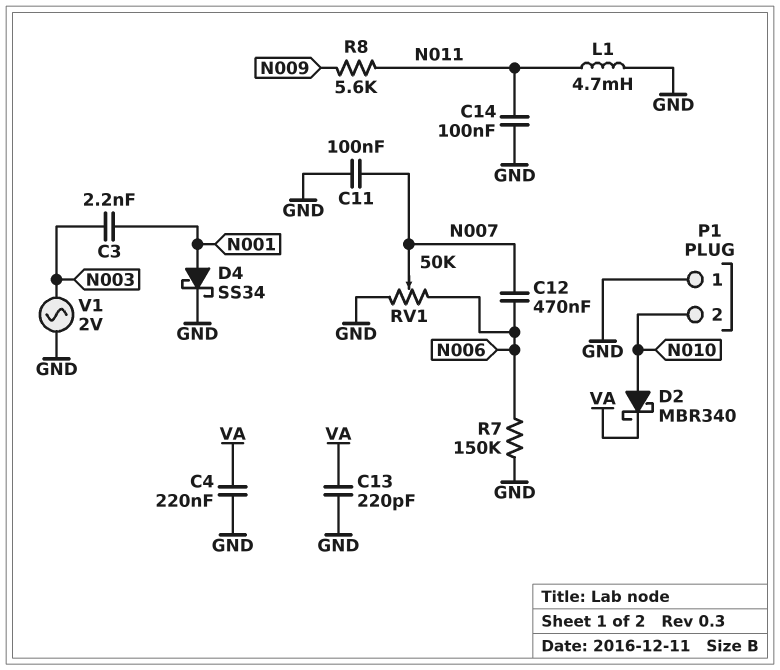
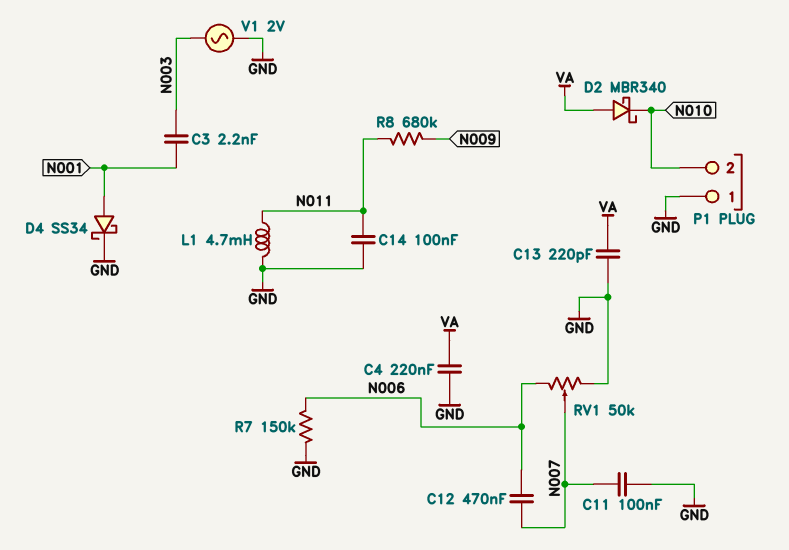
D2: schottky MBR340 (A N010, K VA) -> schottky MBR340 (A VA, K N010)
R8: 5.6k (N009, N011) -> 680k (N009, N011)

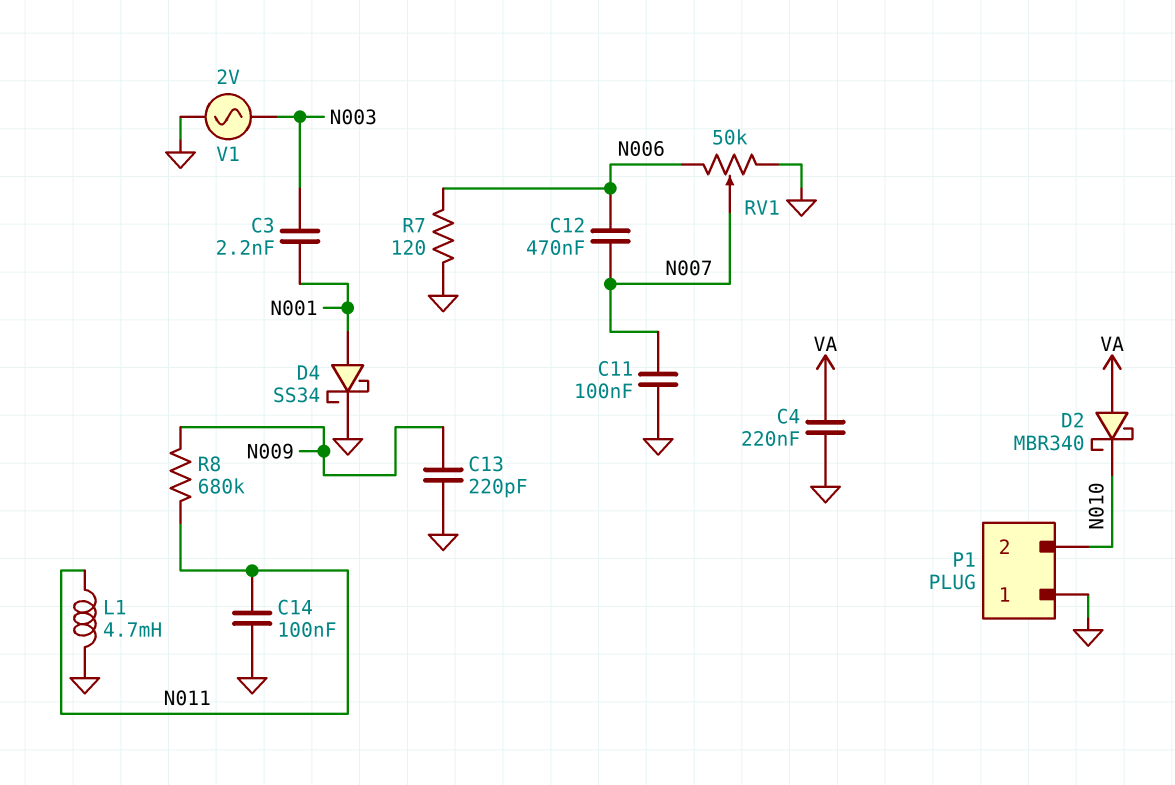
C13: 220pF (GND, VA) -> 220pF (GND, N009)
R7: 150k (GND, N006) -> 120 (GND, N006)

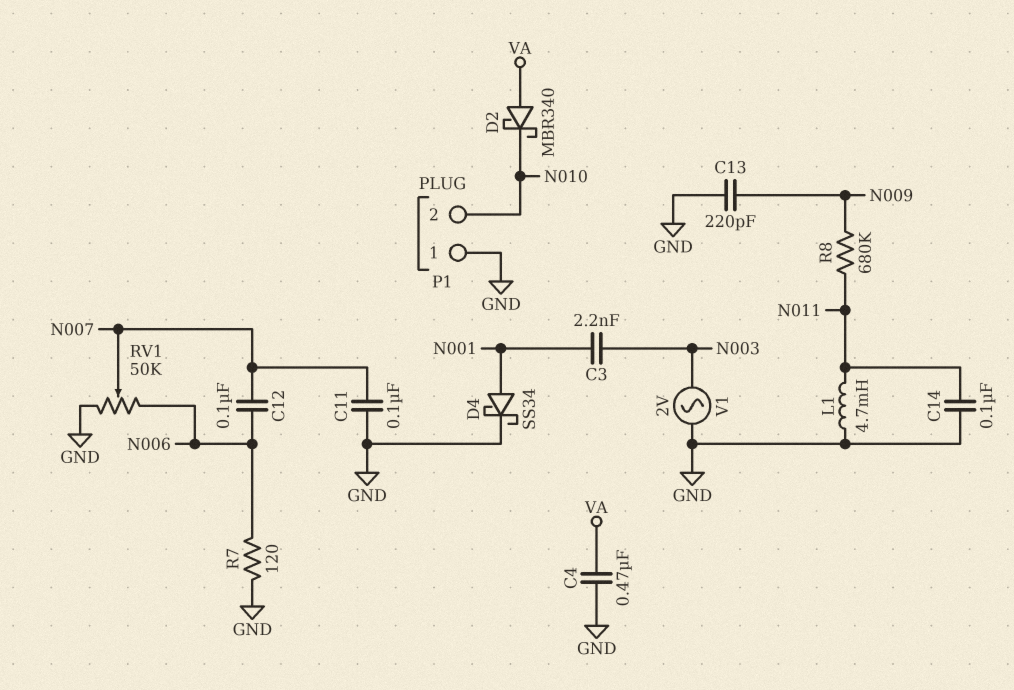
C4: 220nF (GND, VA) -> 470nF (GND, VA)
C12: 470nF (N006, N007) -> 100nF (N006, N007)

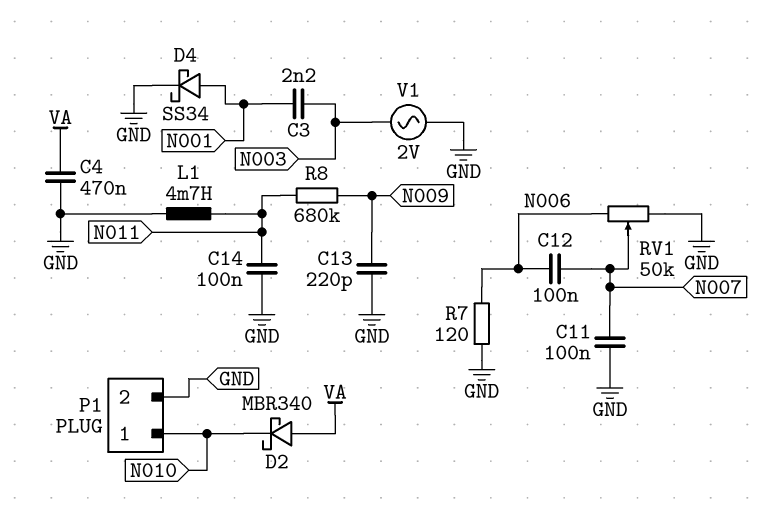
P1 pin 1: GND -> N010
P1 pin 2: N010 -> GND

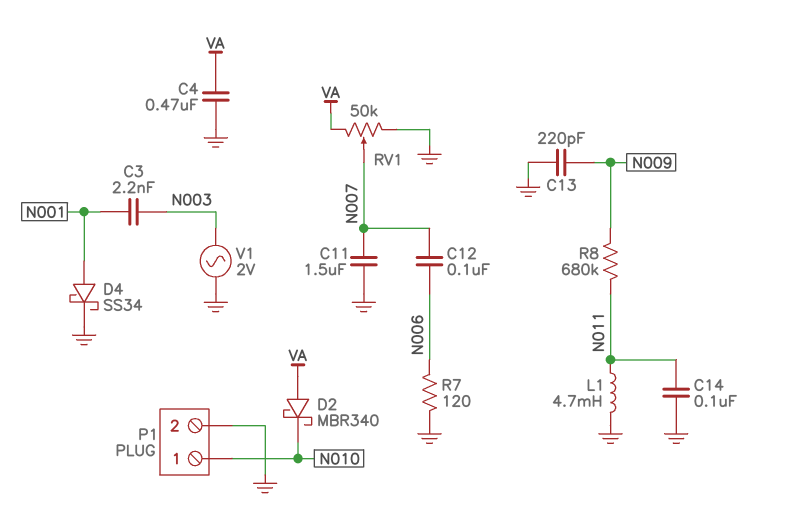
C11: 100nF (GND, N007) -> 1.5uF (GND, N007)
RV1: 50k (GND, N006, wiper N007) -> 50k (GND, VA, wiper N007)

